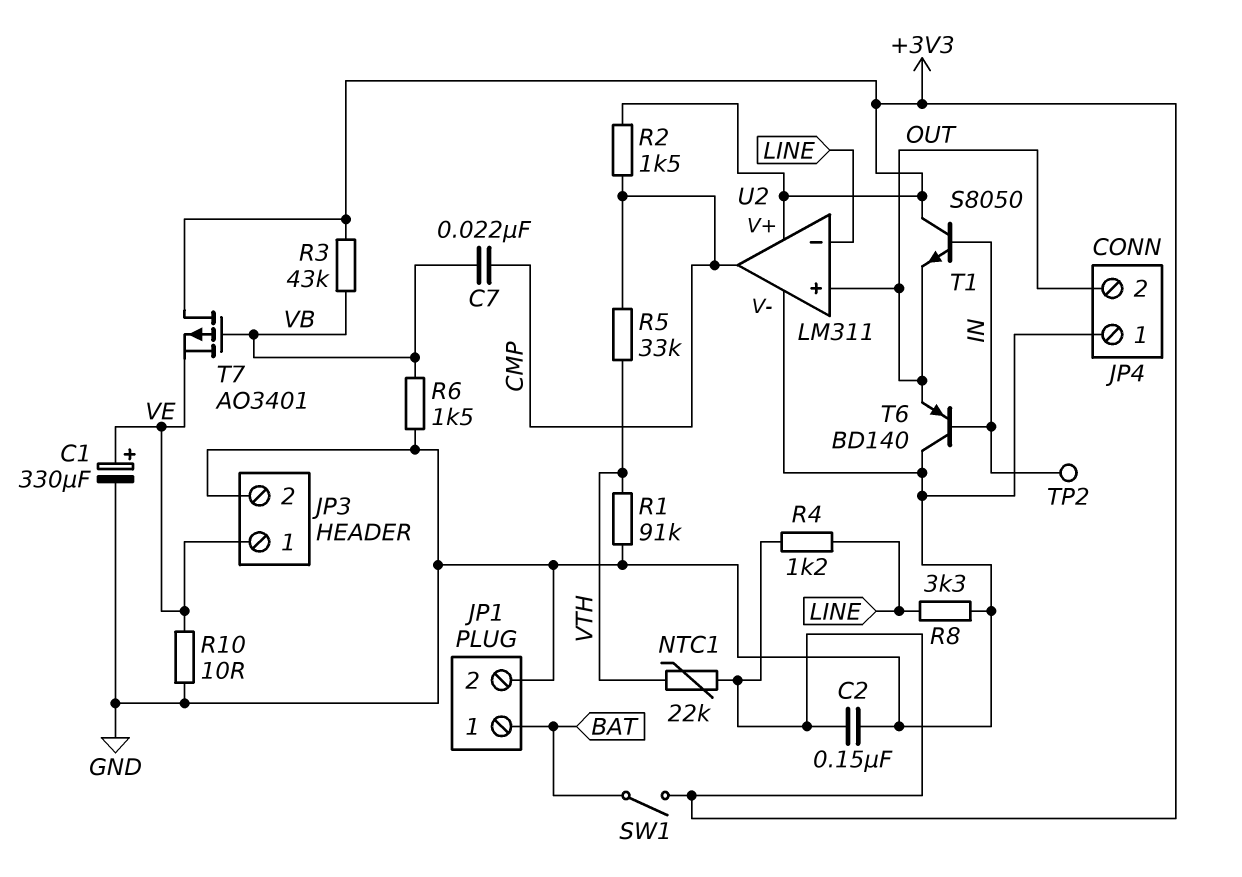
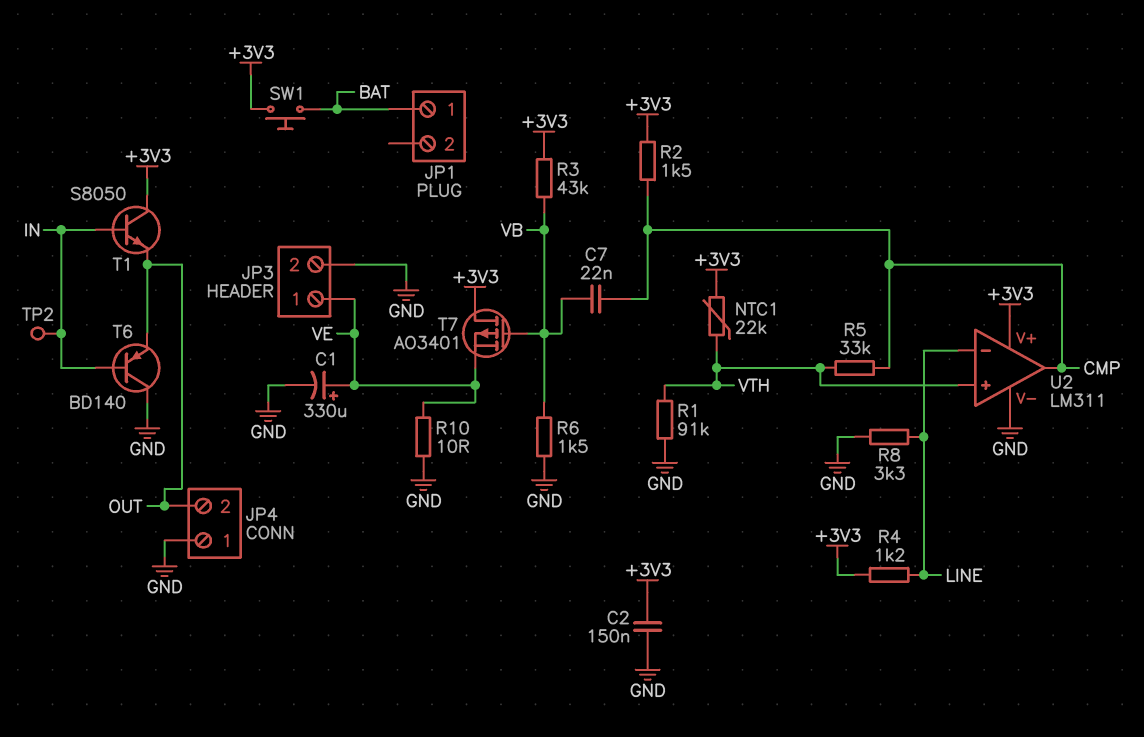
JP1 pin 2: GND -> none
SW1: switch (+3V3, BAT) -> button (+3V3, BAT)
U2 pin in+: OUT -> VTH

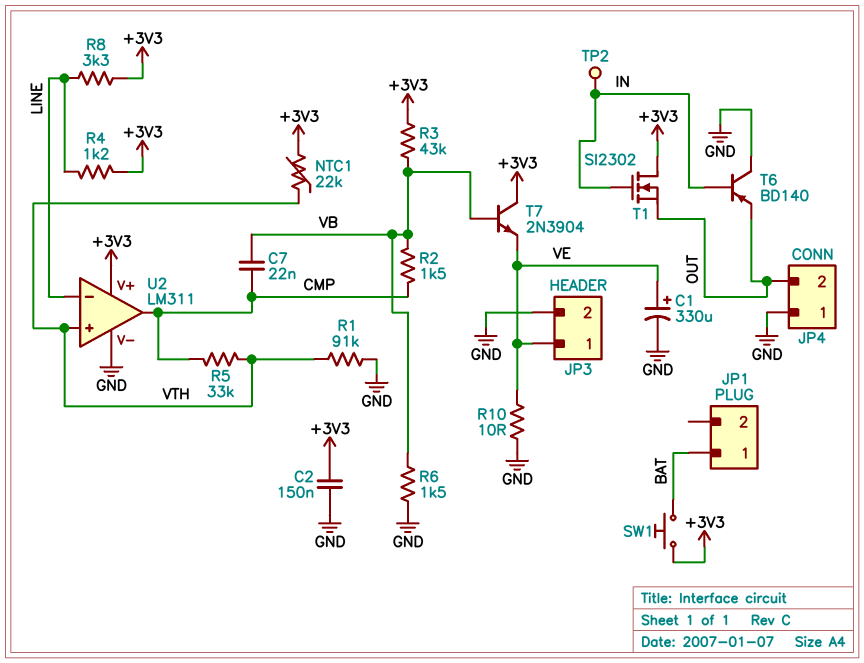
R2: 1.5k (+3V3, CMP) -> 1.5k (CMP, VB)
R8: 3.3k (GND, LINE) -> 3.3k (+3V3, LINE)
T1: NPN S8050 (B IN, C +3V3, E OUT) -> NMOS SI2302 (G IN, D +3V3, S OUT)
T7: PMOS AO3401 (G VB, D +3V3, S VE) -> NPN 2N3904 (B VB, C +3V3, E VE)

